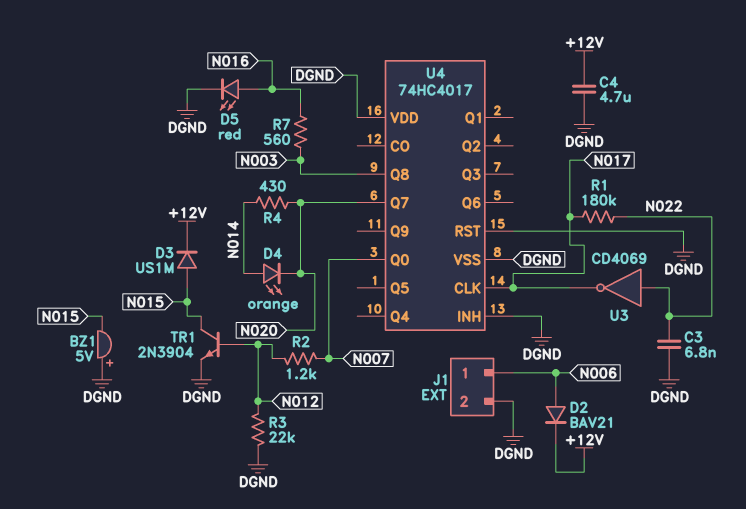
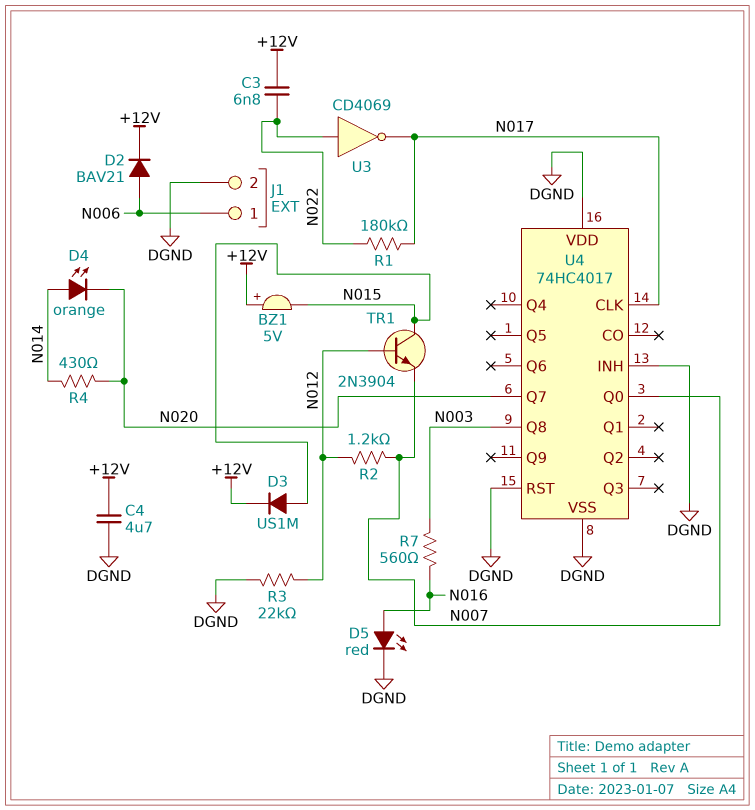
BZ1: buzzer 5V (plus DGND, minus N015) -> buzzer 5V (plus +12V, minus N015)
C3: 6.8nF (DGND, N022) -> 6.8nF (+12V, N022)
TR1: NPN 2N3904 (B N012, C N015, E DGND) -> NPN 2N3904 (B N012, C N015, E N007)

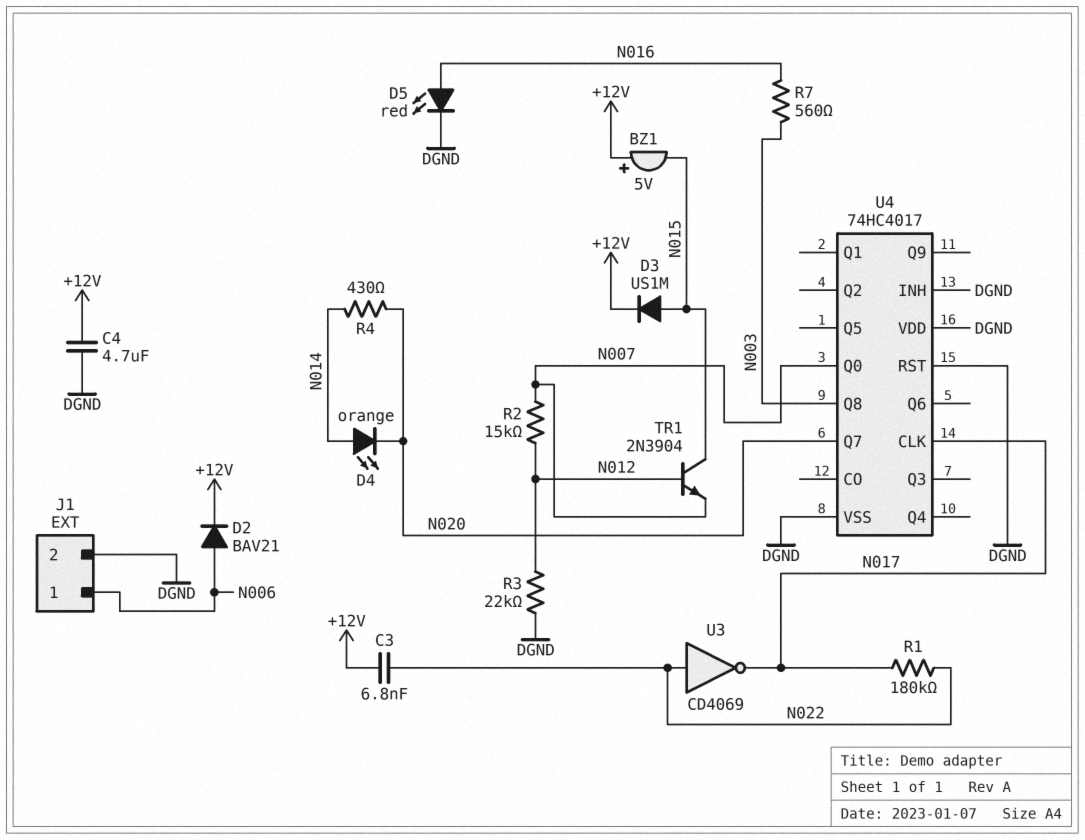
R2: 1.2k (N007, N012) -> 15k (N007, N012)

